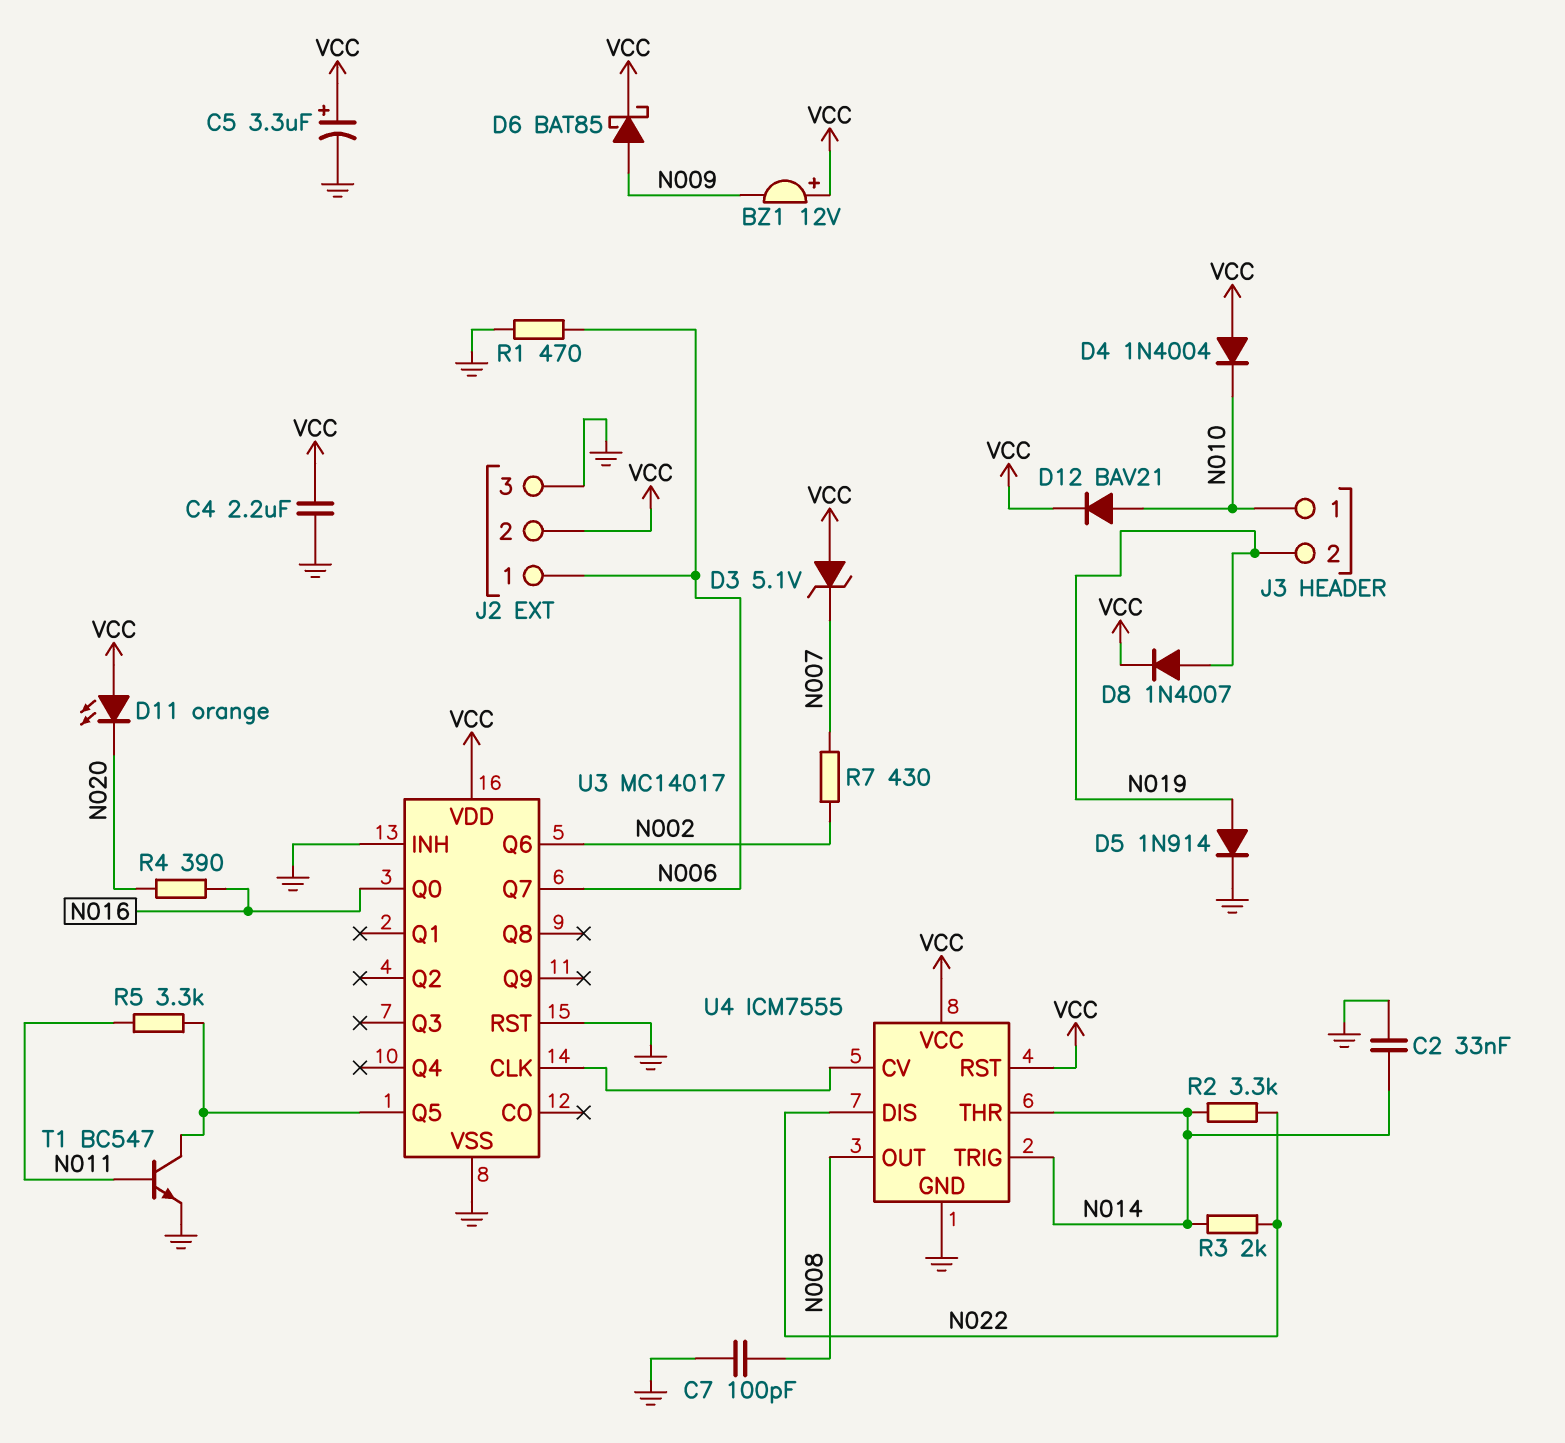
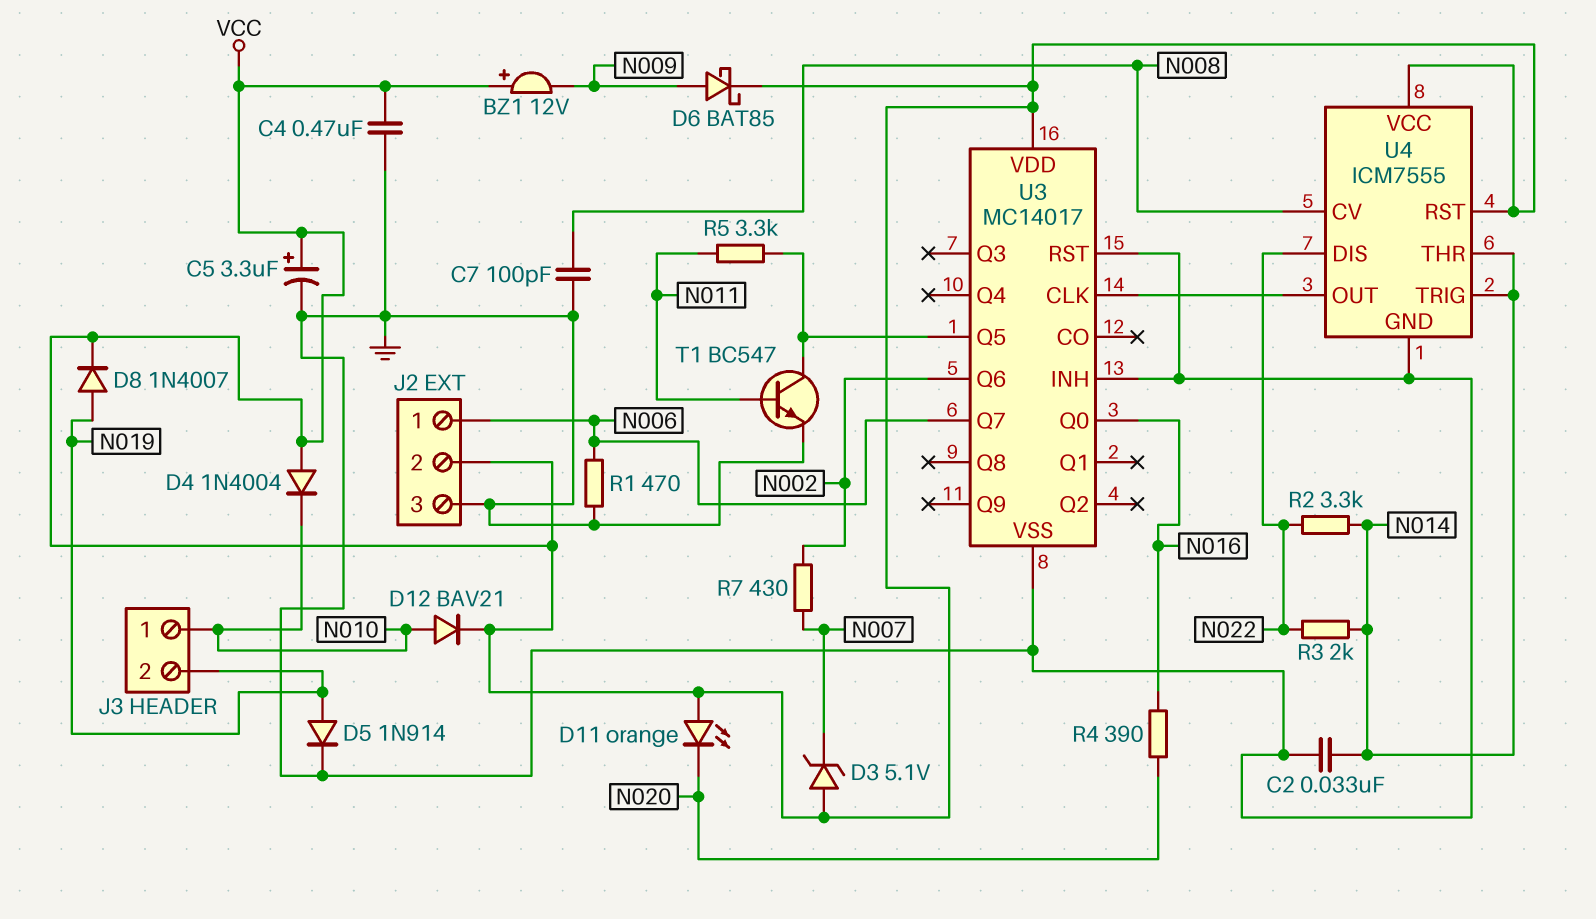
C4: 2.2uF (GND, VCC) -> 470nF (GND, VCC)
U4 pin CV: U3/CLK -> N008
U4 pin OUT: N008 -> U3/CLK

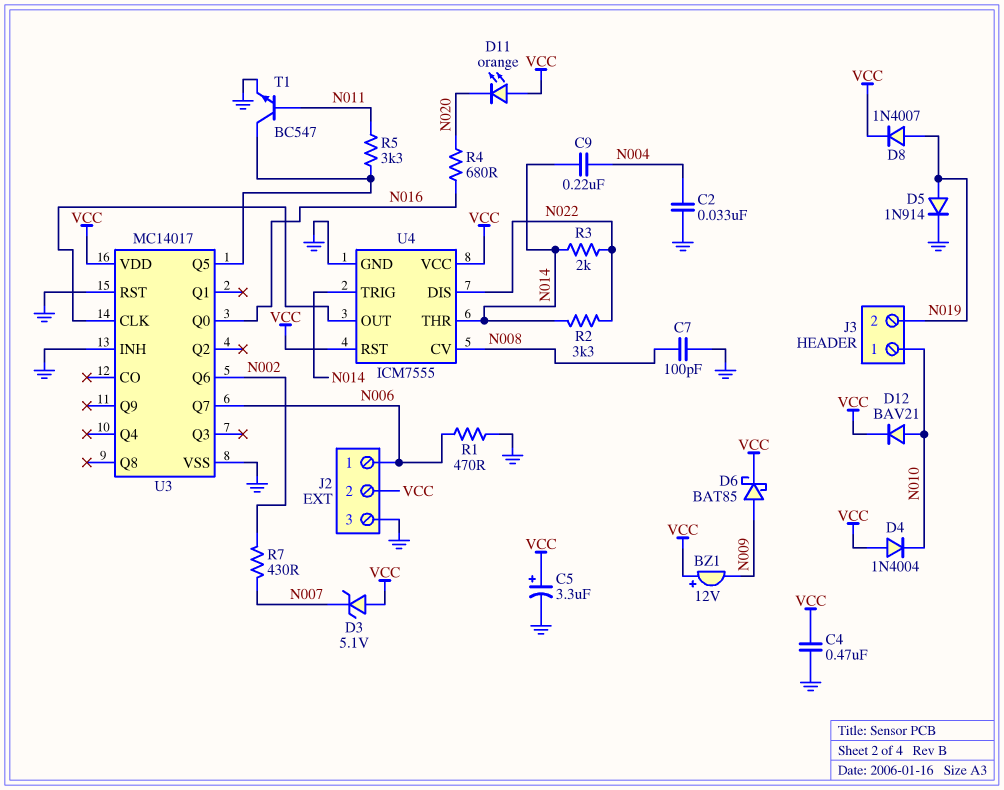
C2: 33nF (GND, N014) -> 33nF (GND, N004)
C9: none -> 220nF (N004, N014)
R4: 390 (N016, N020) -> 680 (N016, N020)

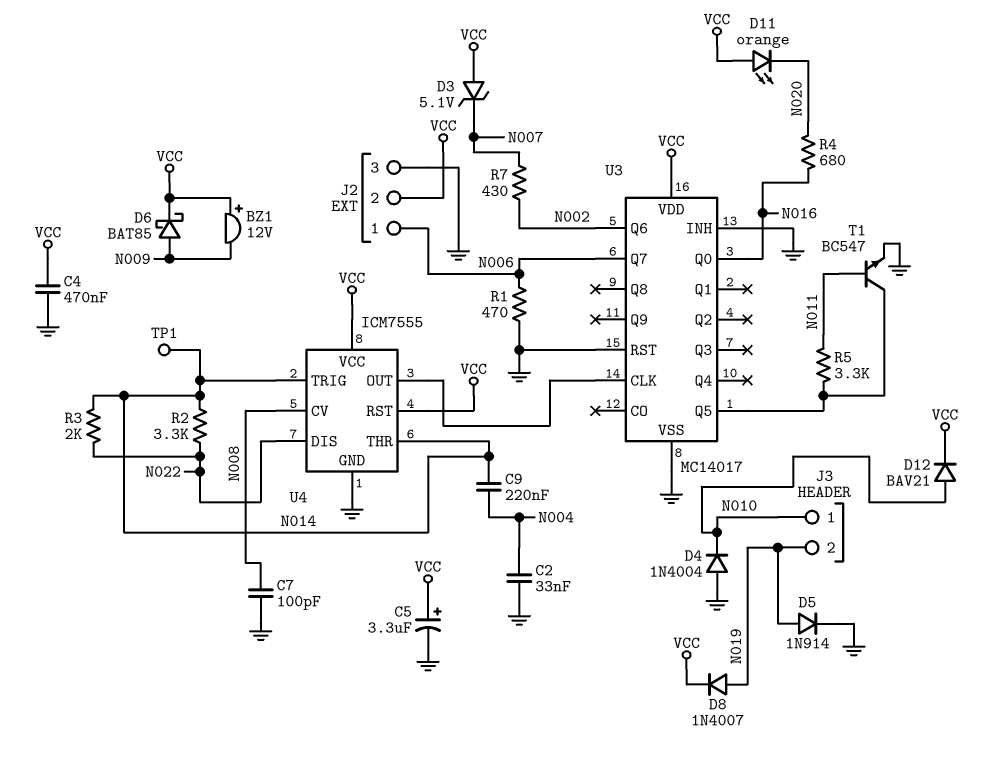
D4: diode 1N4004 (A VCC, K N010) -> diode 1N4004 (A GND, K N010)
TP1: none -> test point (N014)

